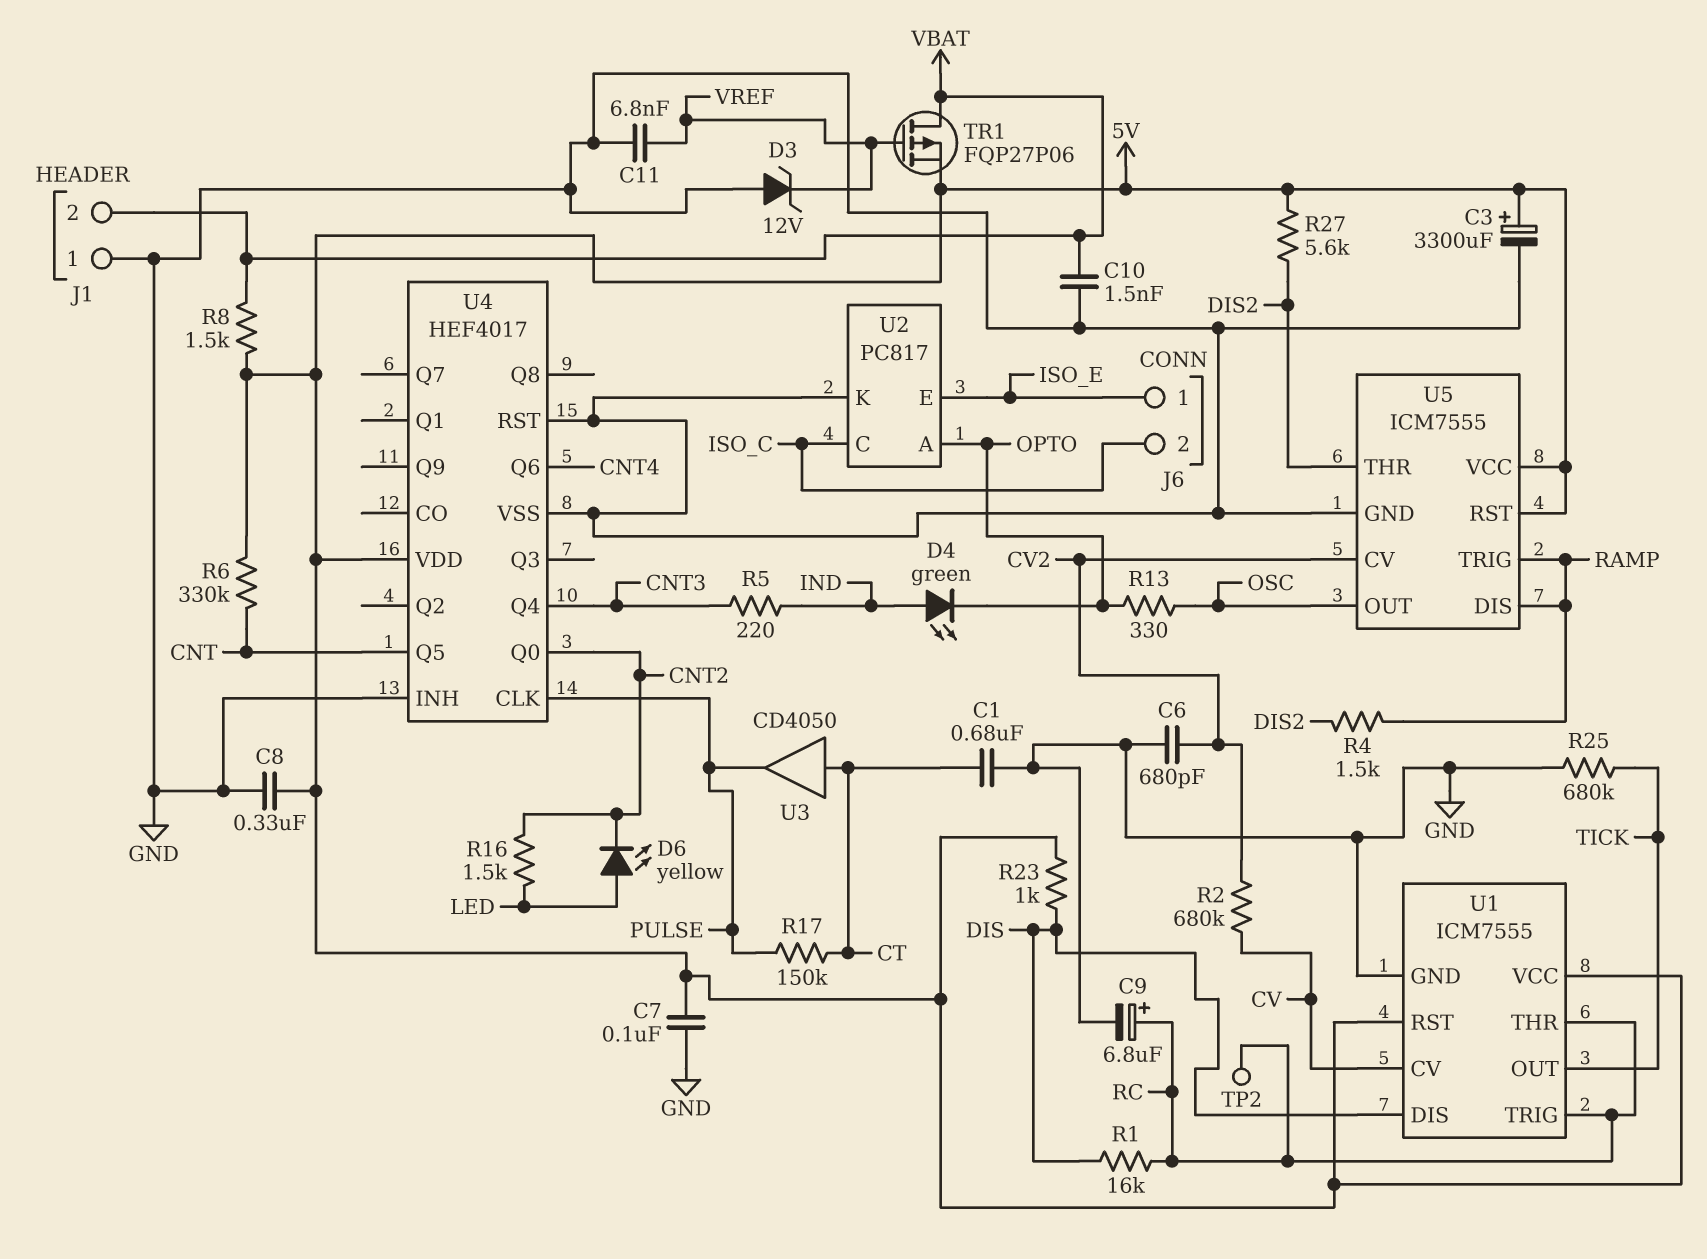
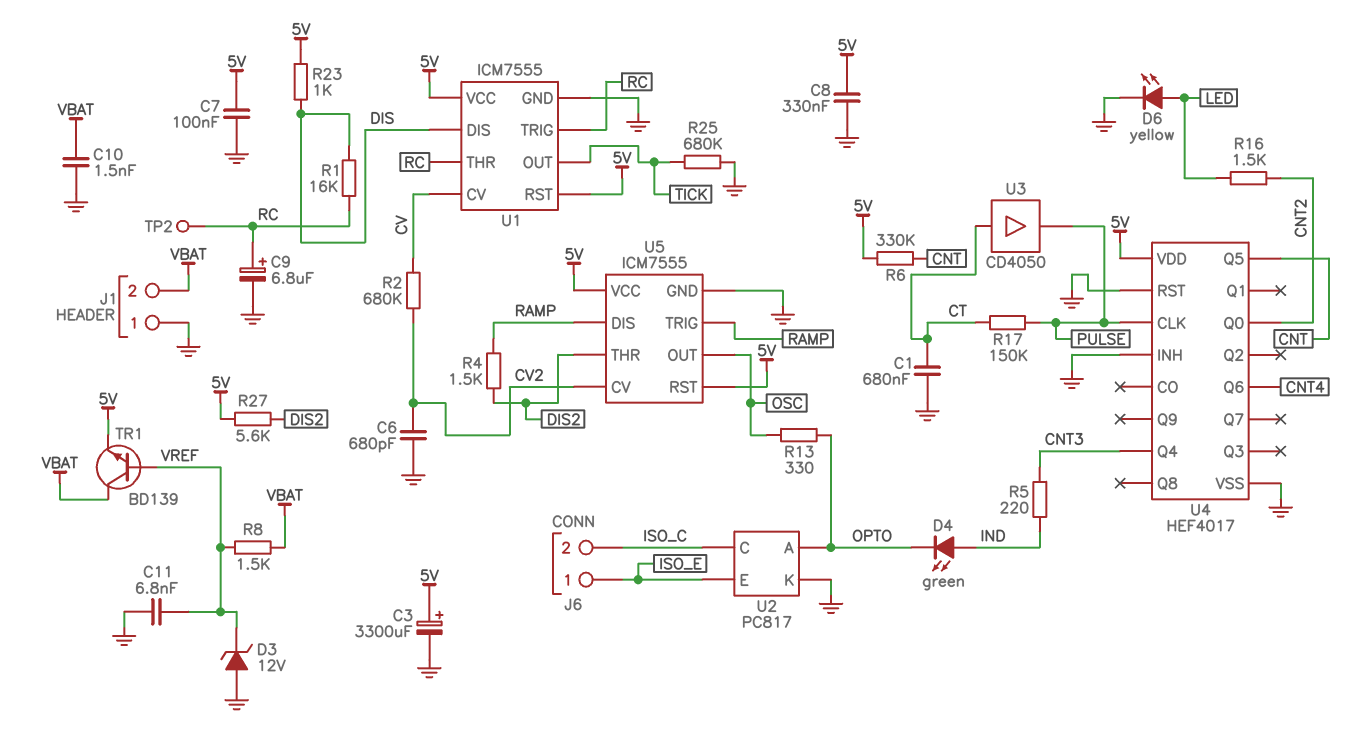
D6: LED yellow (A LED, K CNT2) -> LED yellow (A LED, K GND)
R8: 1.5k (5V, VBAT) -> 1.5k (VBAT, VREF)
TR1: PMOS FQP27P06 (G VREF, D VBAT, S 5V) -> NPN BD139 (B VREF, C VBAT, E 5V)

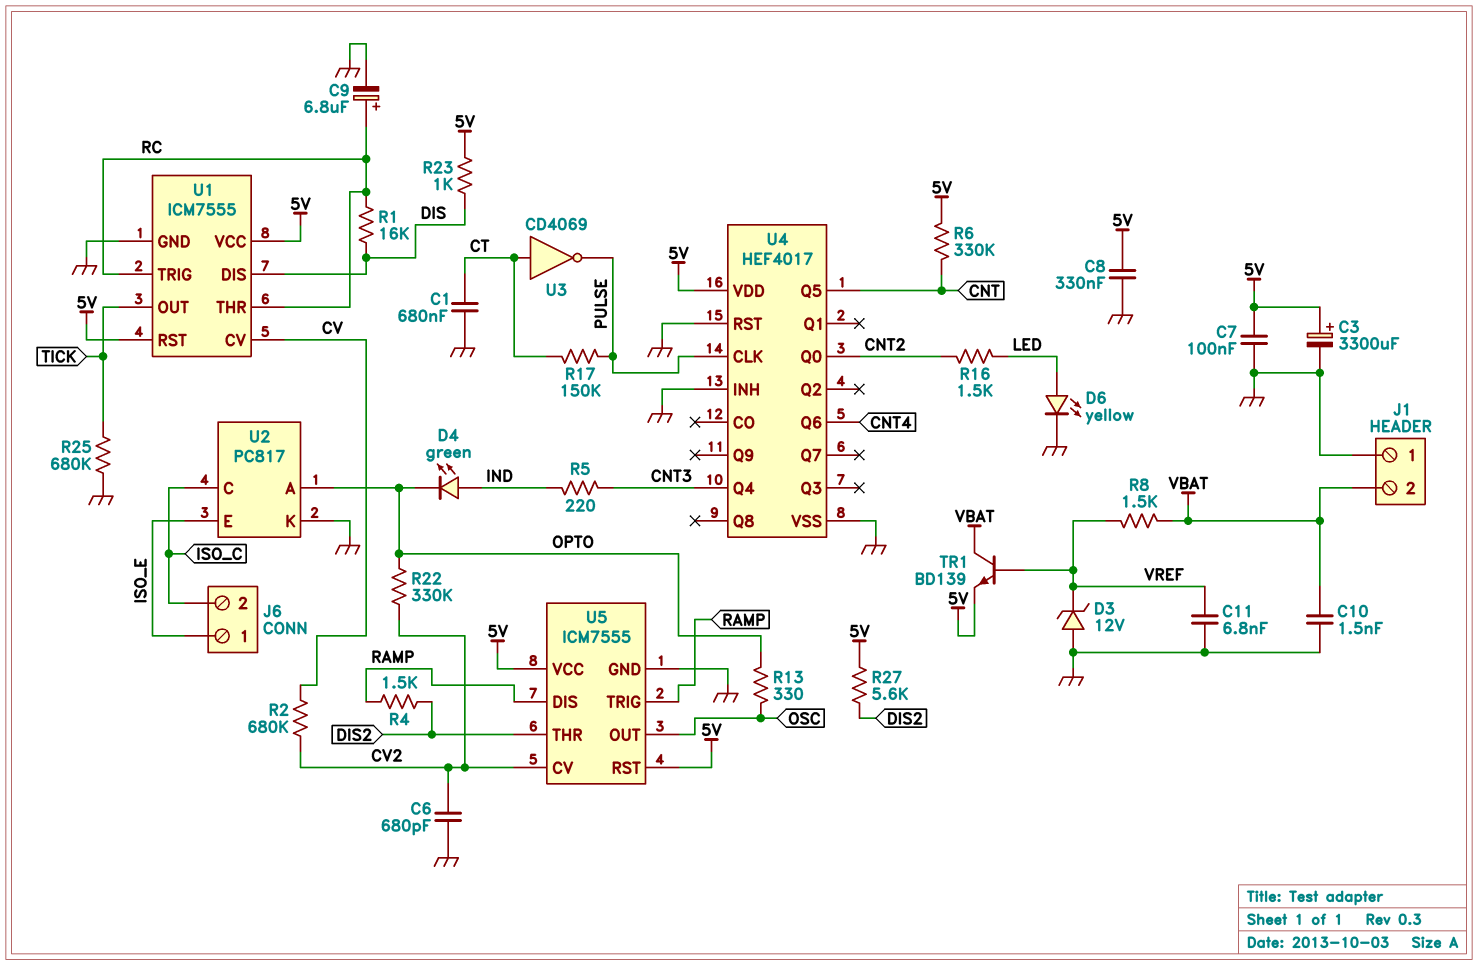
R22: none -> 330k (CV2, OPTO)
TP2: test point (RC) -> none
U3: buffer CD4050 (in CT, out PULSE) -> NOT CD4069 (in CT, out PULSE)

